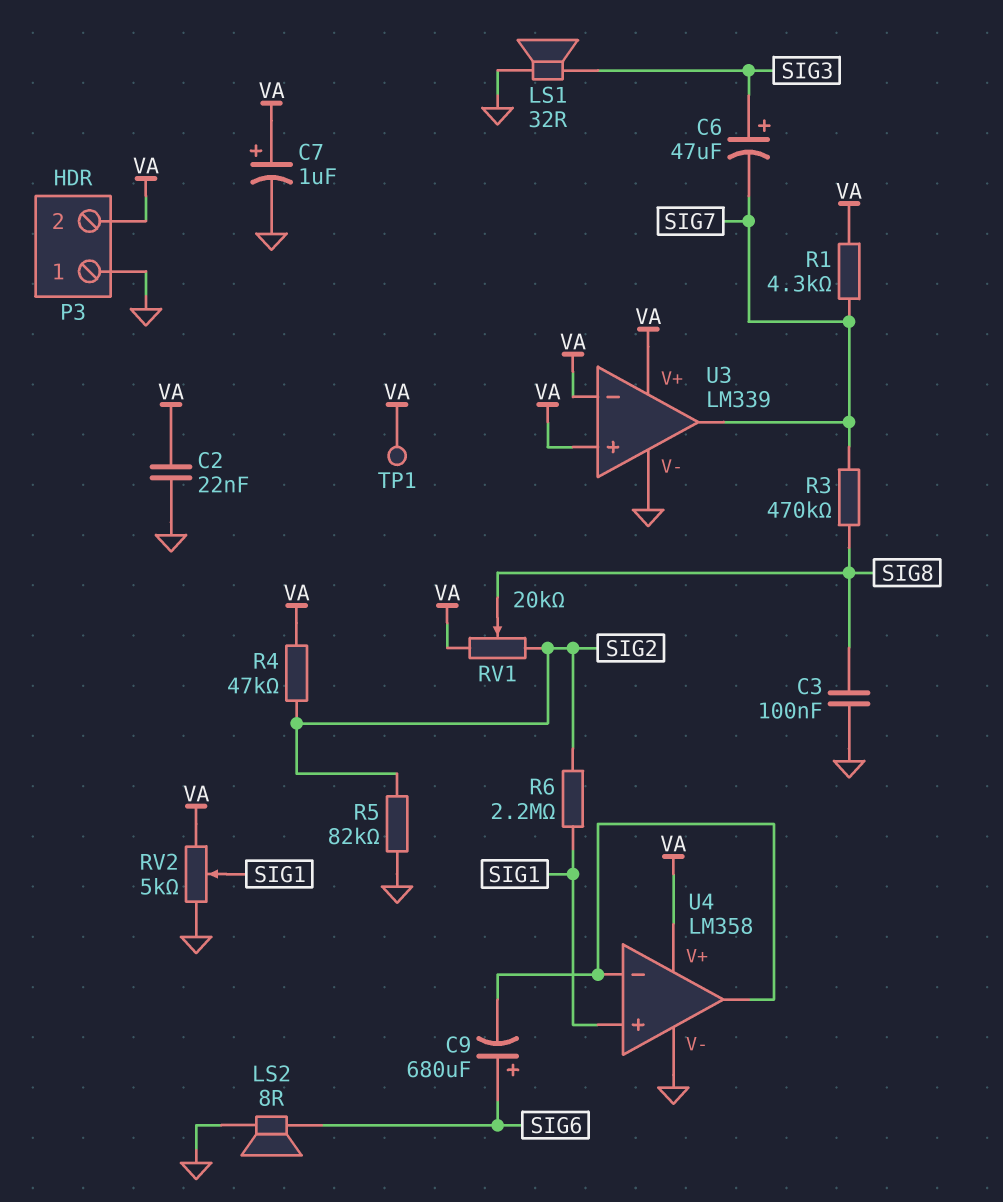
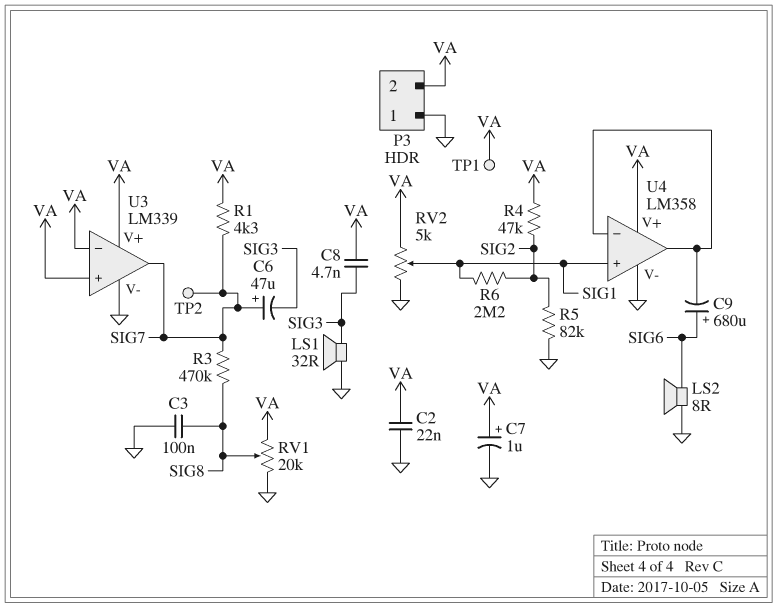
C6: 47uF (plus SIG3, minus SIG7) -> 47uF (plus SIG7, minus SIG3)
C8: none -> 4.7nF (SIG3, VA)
RV1: 20k (SIG2, VA, wiper SIG8) -> 20k (GND, VA, wiper SIG8)
TP2: none -> test point (SIG7)

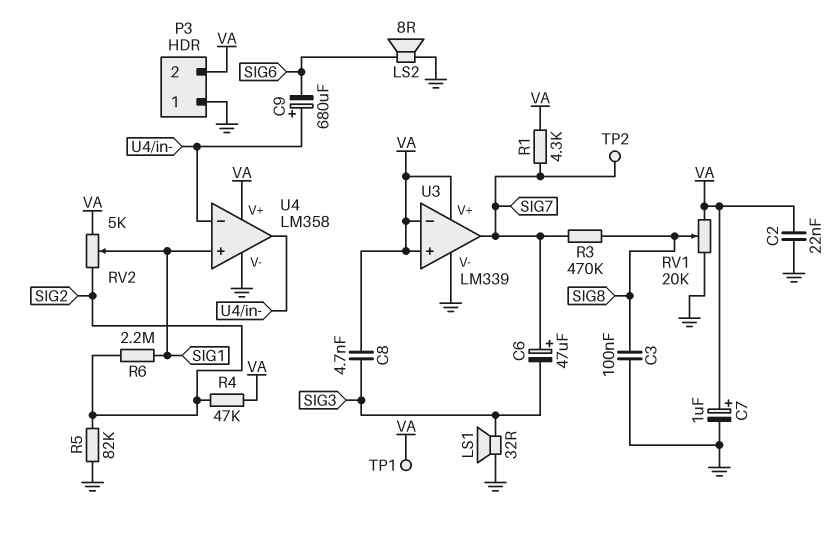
C9: 680uF (plus SIG6, minus U4/in-) -> 680uF (plus U4/in-, minus SIG6)
RV2: 5k (GND, VA, wiper SIG1) -> 5k (SIG2, VA, wiper SIG1)

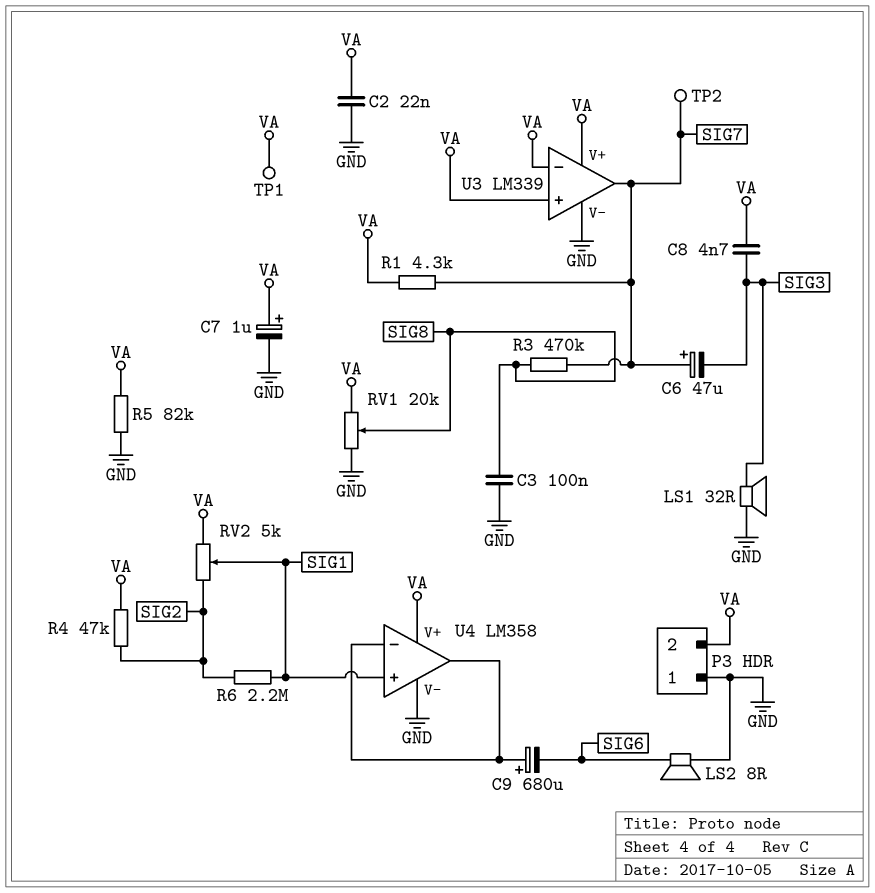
R5: 82k (GND, SIG2) -> 82k (GND, VA)

